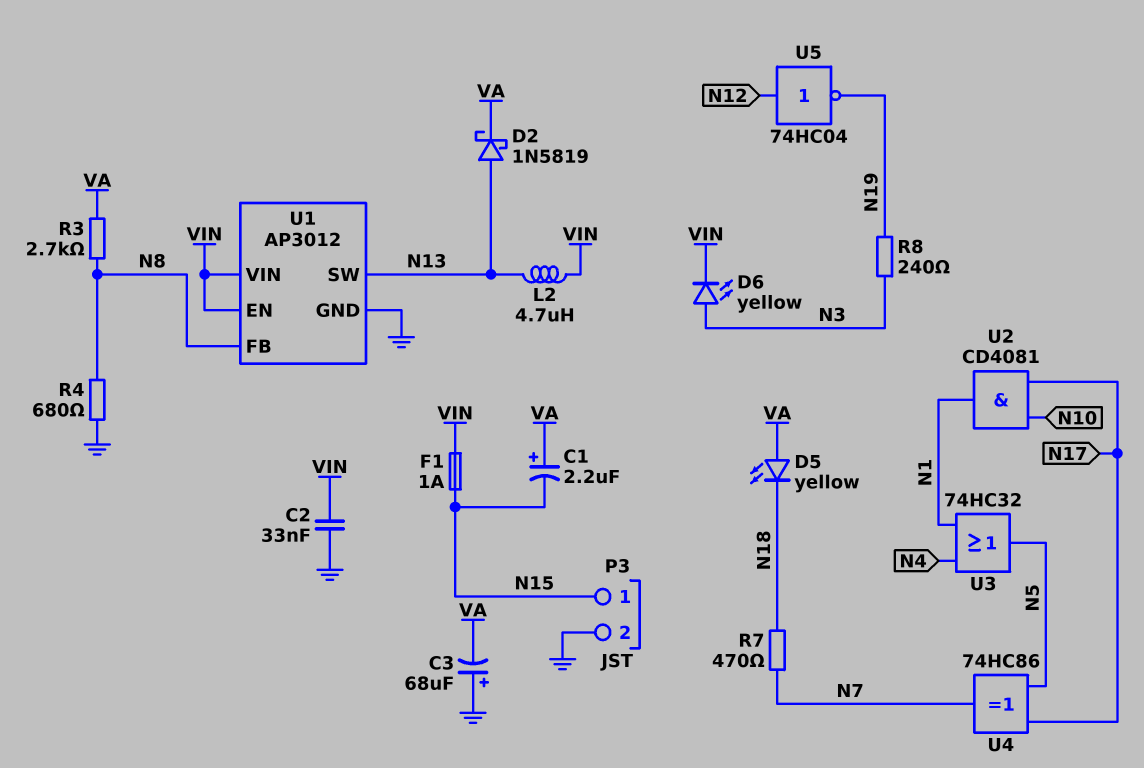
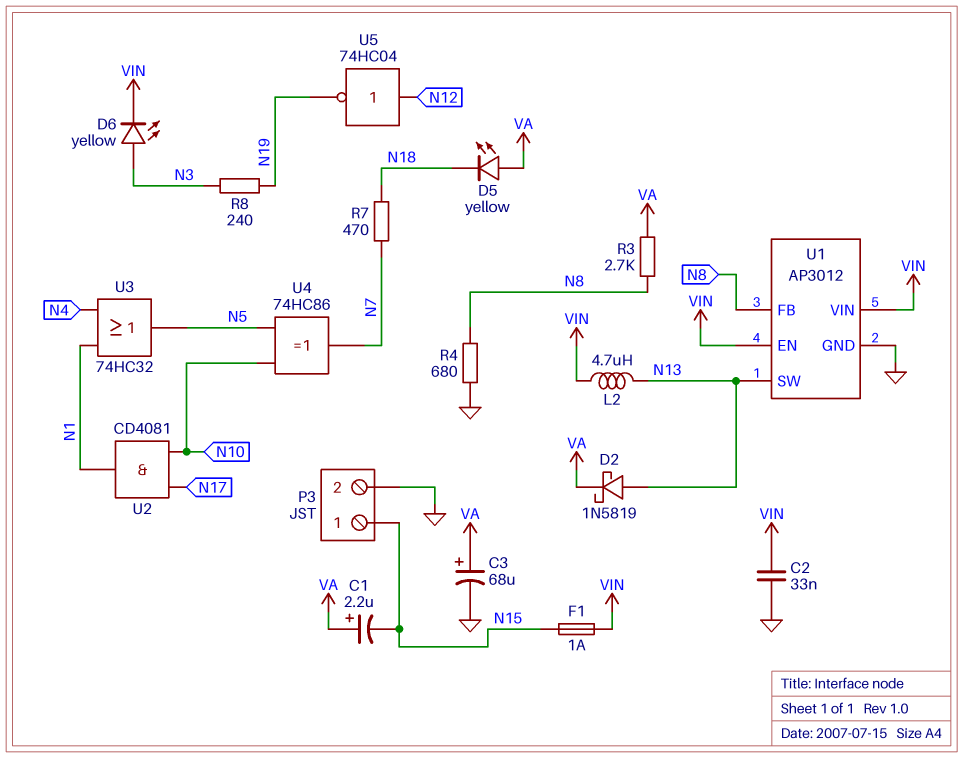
C3: 68uF (plus GND, minus VA) -> 68uF (plus VA, minus GND)
U4: XOR 74HC86 (in N5, in N17, out N7) -> XOR 74HC86 (in N5, in N10, out N7)

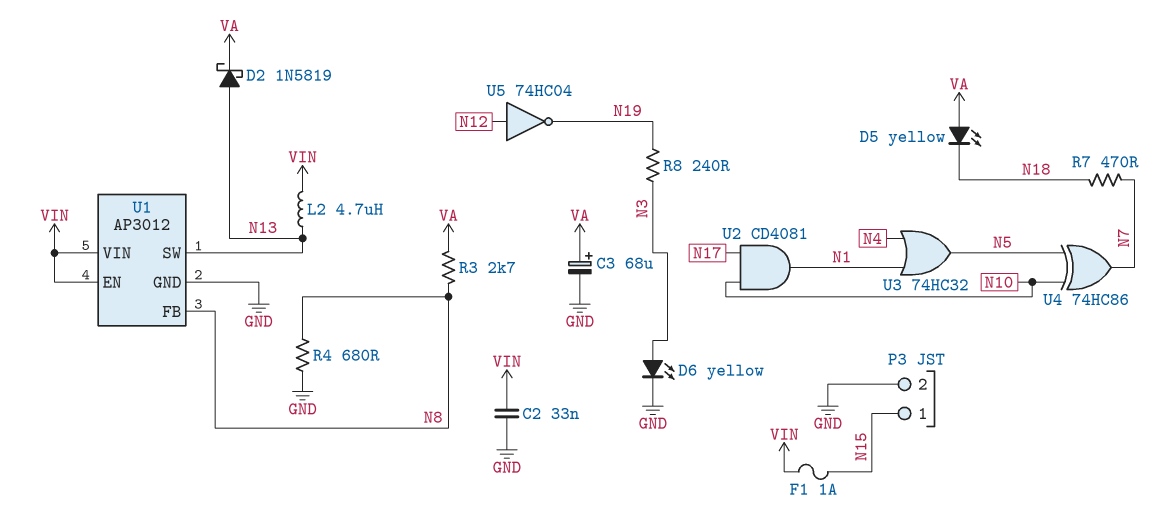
C1: 2.2uF (plus VA, minus N15) -> none
D6: LED yellow (A N3, K VIN) -> LED yellow (A N3, K GND)

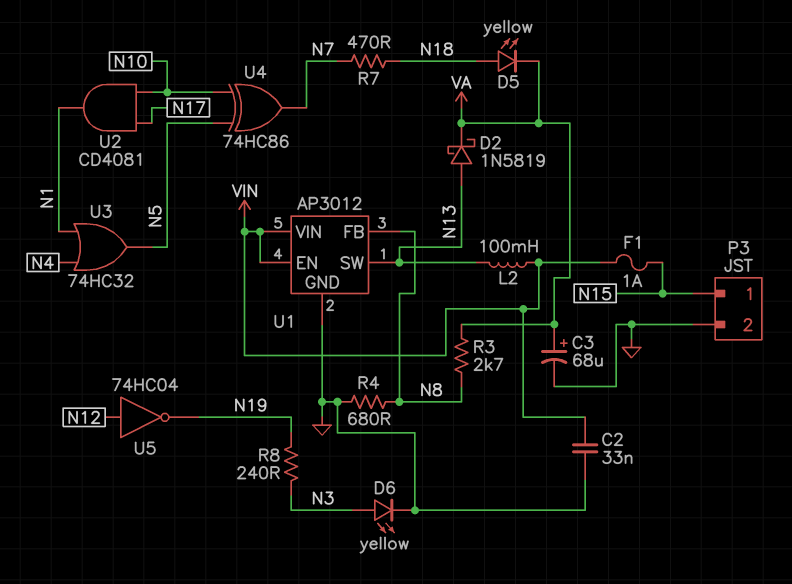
D5: LED yellow (A VA, K N18) -> LED yellow (A N18, K VA)
L2: 4.7uH (N13, VIN) -> 100mH (N13, VIN)

